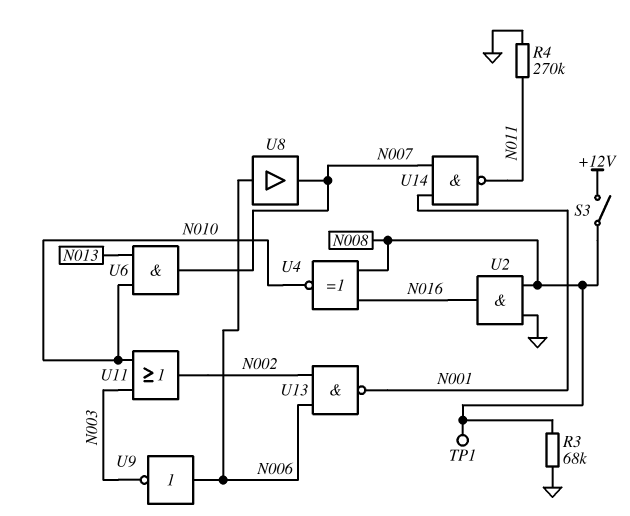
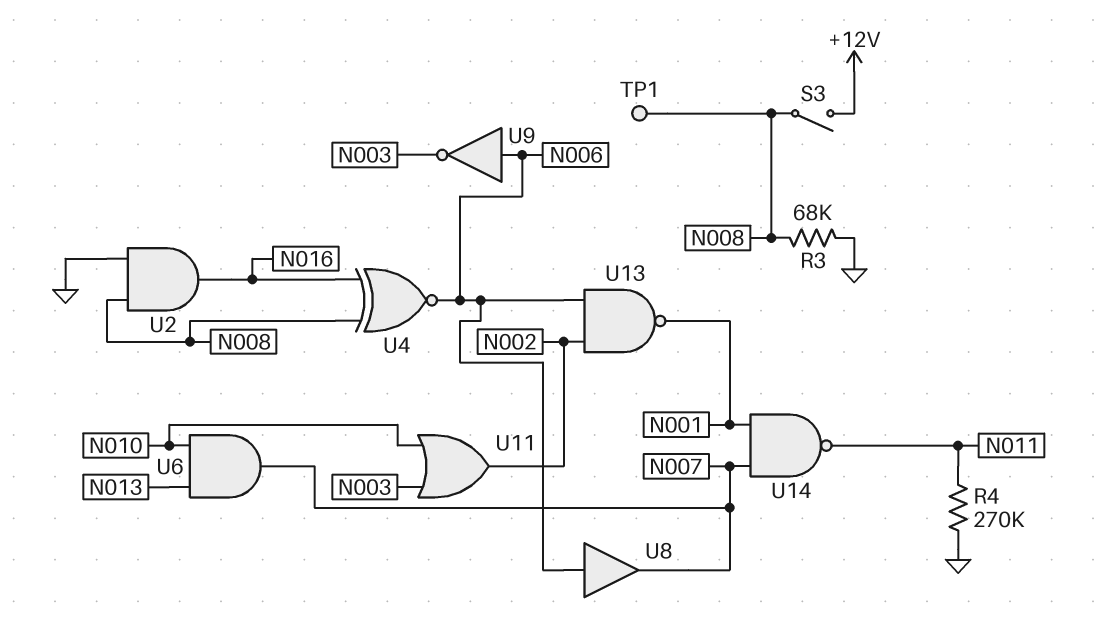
U4: XNOR (in N008, in N016, out N010) -> XNOR (in N008, in N016, out N006)

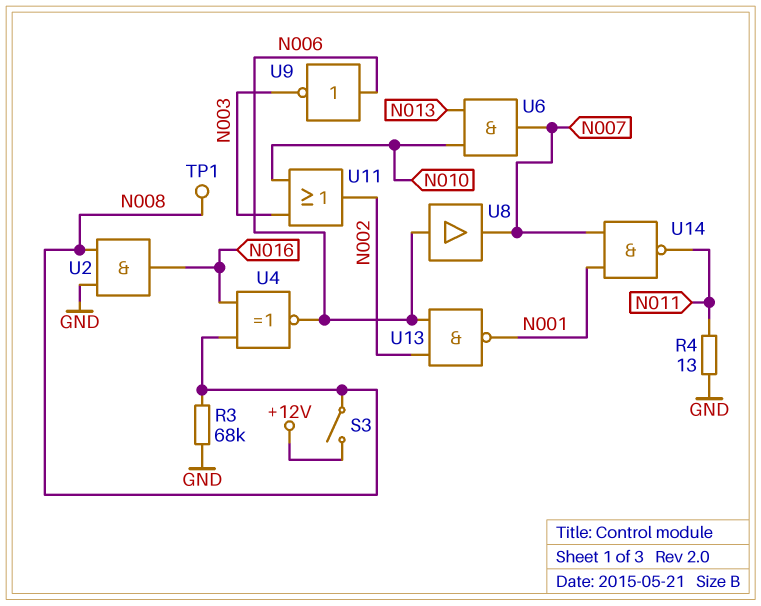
R4: 270k (GND, N011) -> 13 (GND, N011)

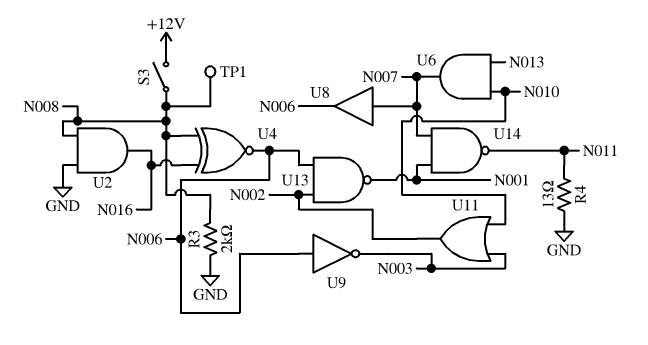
R3: 68k (GND, N008) -> 2k (GND, N008)
U8: buffer (in N006, out N007) -> buffer (in N007, out N006)

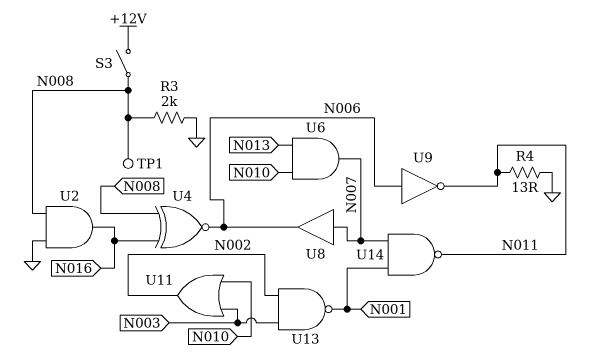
U9: NOT (in N006, out N003) -> NOT (in N006, out N011)
U13: NAND (in N002, in N006, out N001) -> NAND (in N002, in N003, out N001)

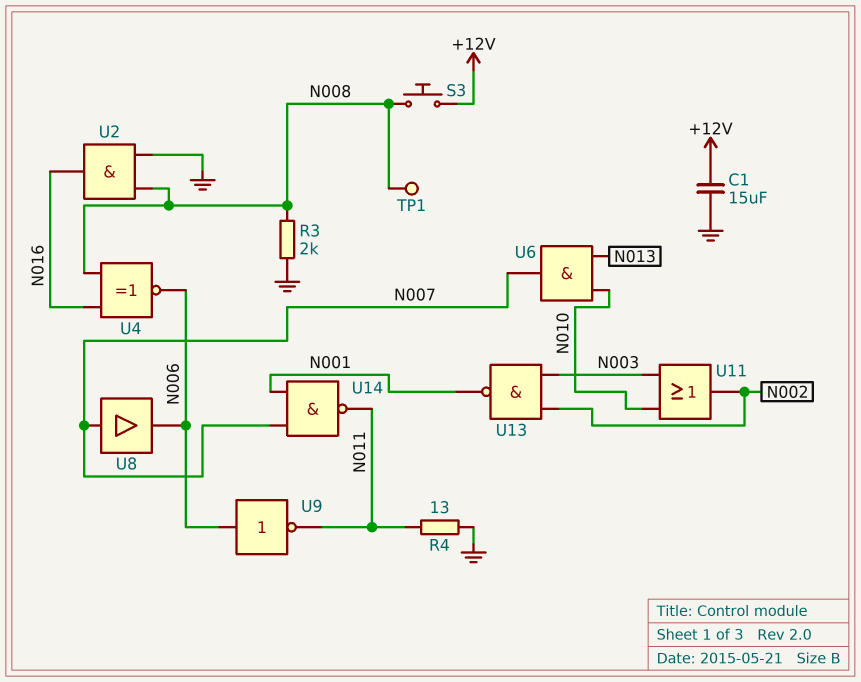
C1: none -> 15uF (+12V, GND)
S3: switch (+12V, N008) -> button (+12V, N008)

